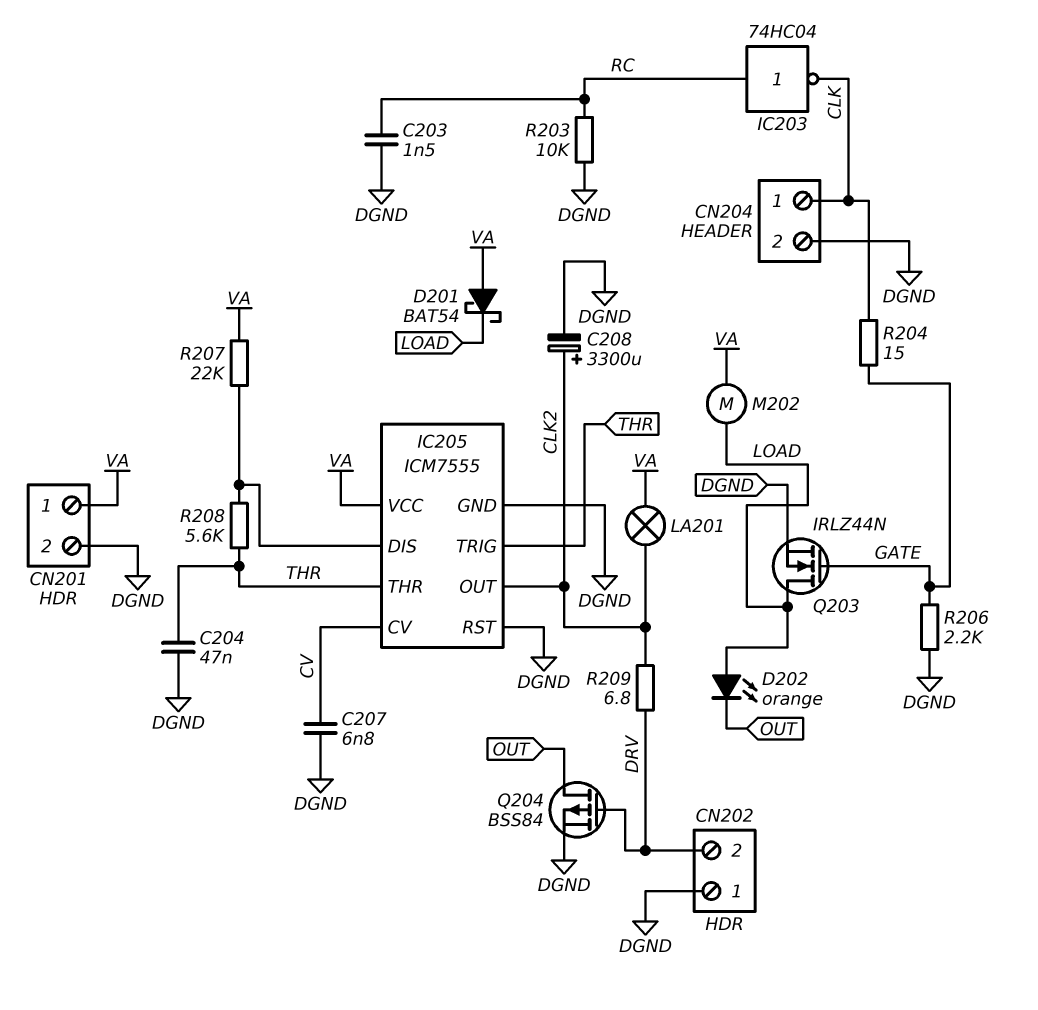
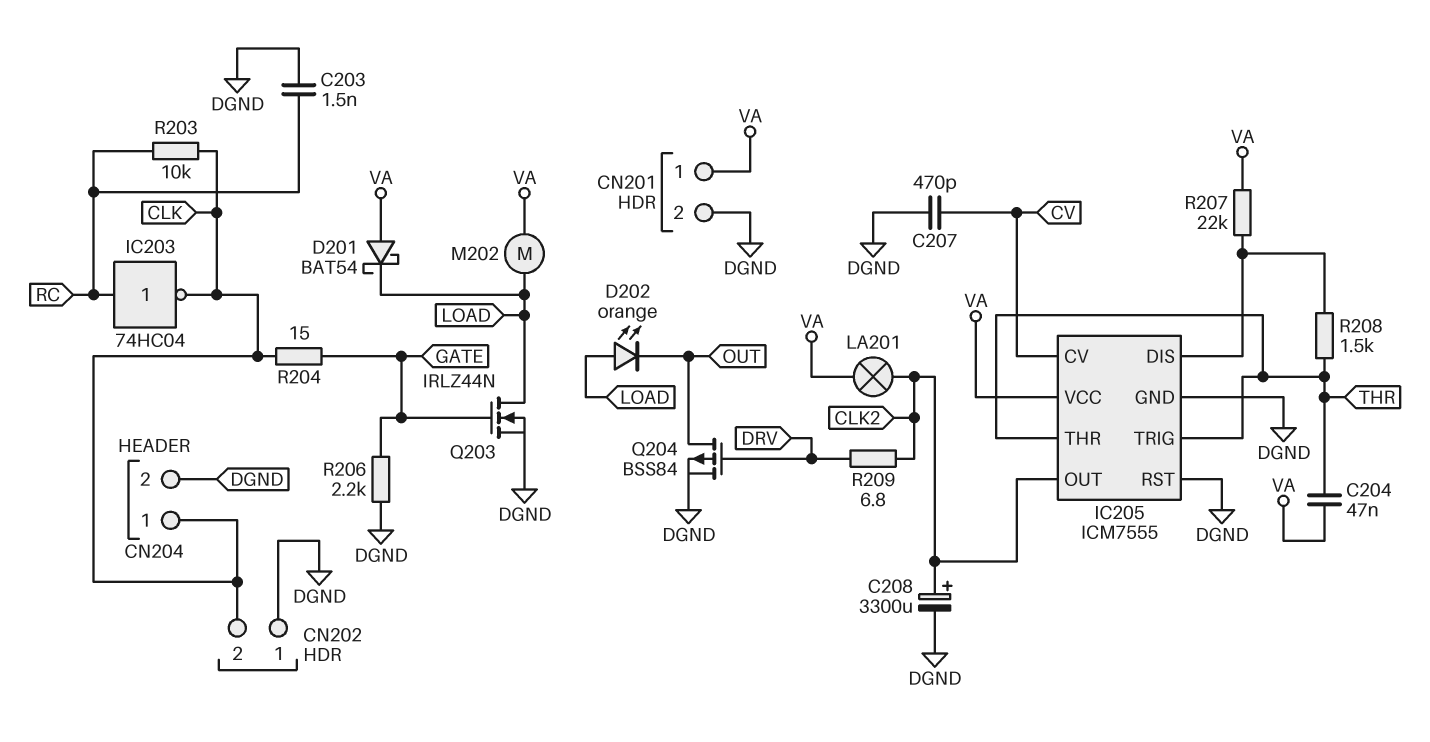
C204: 47nF (DGND, THR) -> 47nF (THR, VA)
C207: 6.8nF (CV, DGND) -> 470pF (CV, DGND)
CN202 pin 2: DRV -> CLK
R203: 10k (DGND, RC) -> 10k (CLK, RC)
R208: 5.6k (IC205/DIS, THR) -> 1.5k (IC205/DIS, THR)

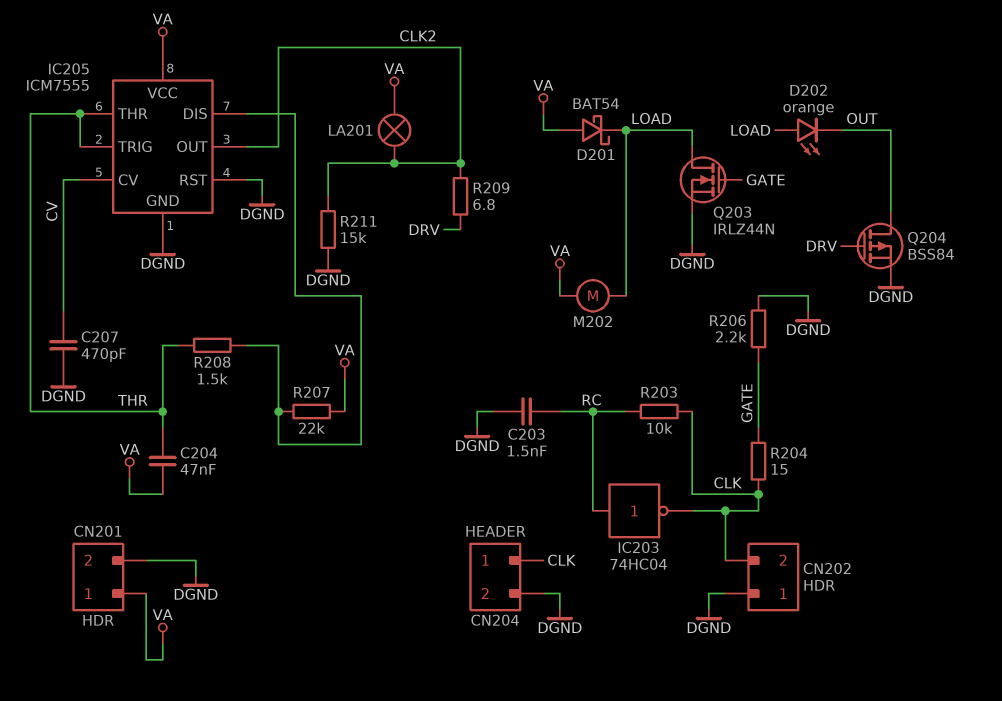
C208: 3300uF (plus CLK2, minus DGND) -> none
R211: none -> 15k (CLK2, DGND)

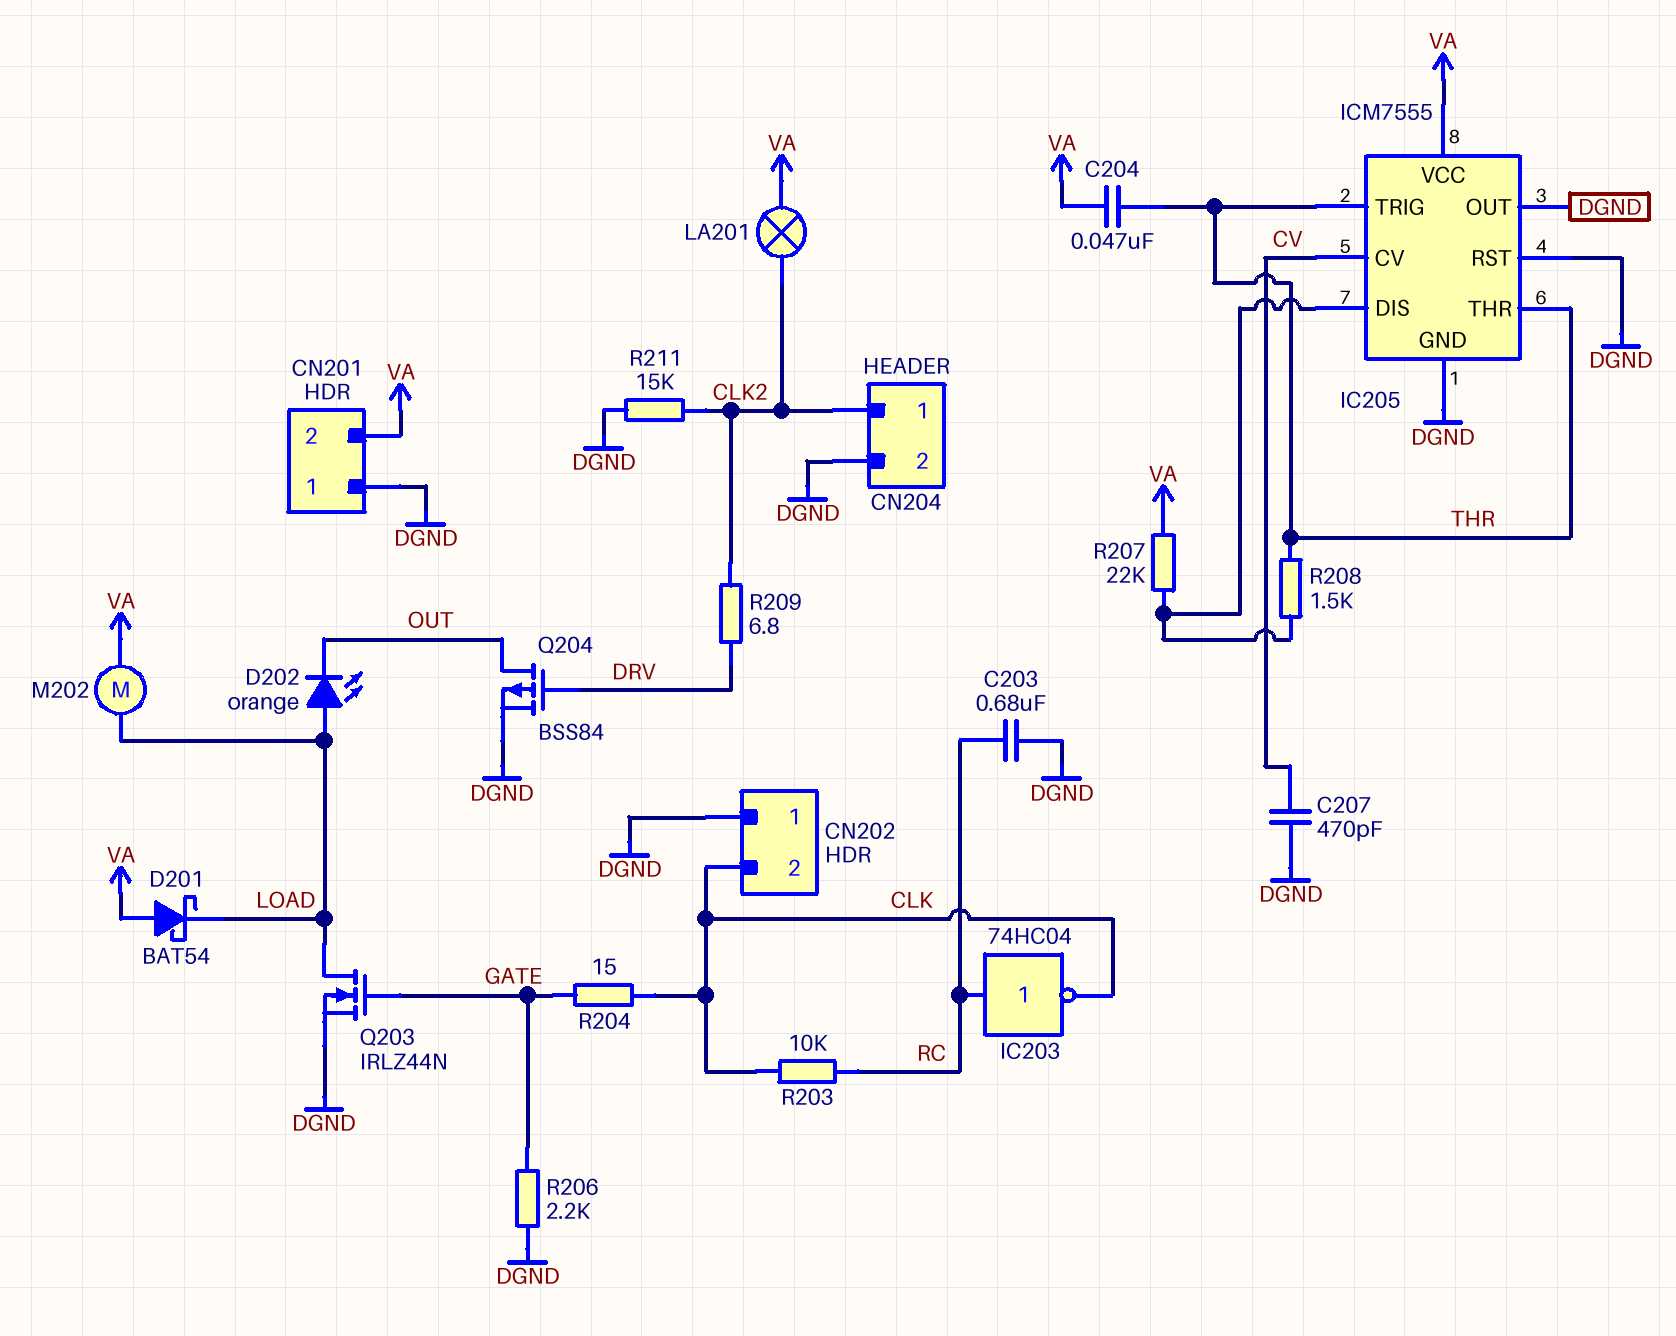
C203: 1.5nF (DGND, RC) -> 680nF (DGND, RC)
CN201 pin 1: VA -> DGND
CN201 pin 2: DGND -> VA
CN204 pin 1: CLK -> CLK2
IC205 pin OUT: CLK2 -> DGND

